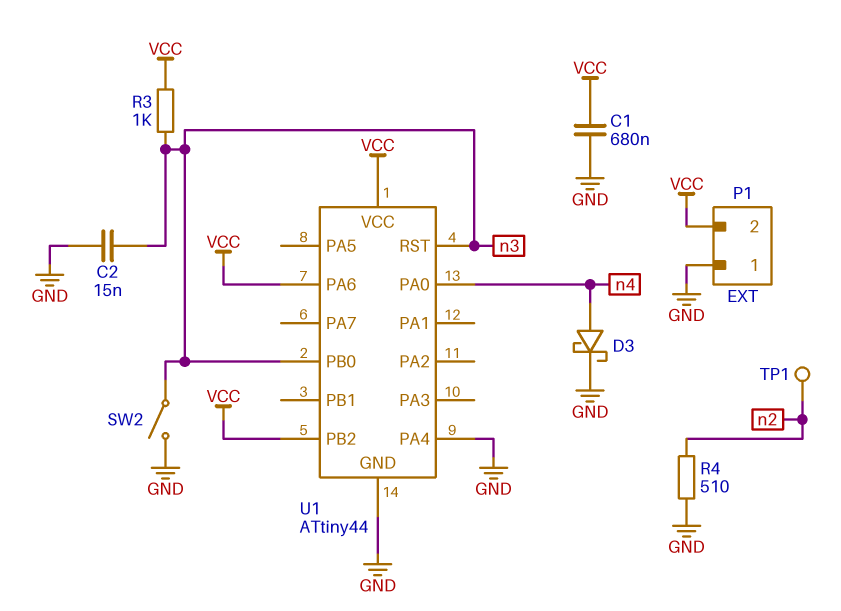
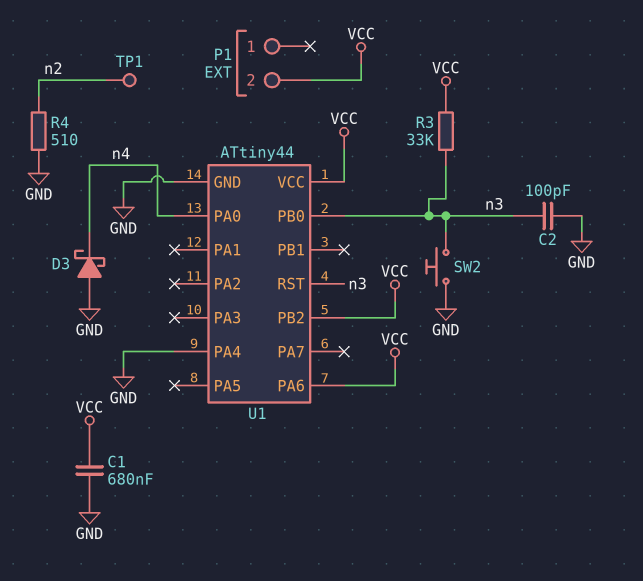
C2: 15nF (GND, n3) -> 100pF (GND, n3)
D3: schottky (A n4, K GND) -> schottky (A GND, K n4)
P1 pin 1: GND -> none
R3: 1k (VCC, n3) -> 33k (VCC, n3)
SW2: switch (GND, n3) -> button (GND, n3)

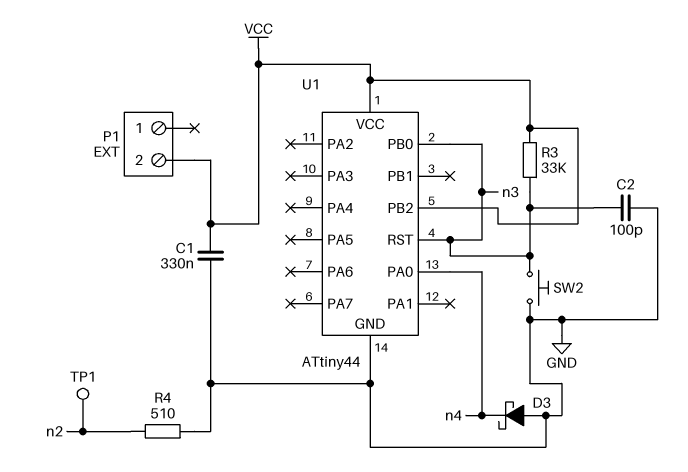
C1: 680nF (GND, VCC) -> 330nF (GND, VCC)
U1 pin PA4: GND -> none
U1 pin PA6: VCC -> none

